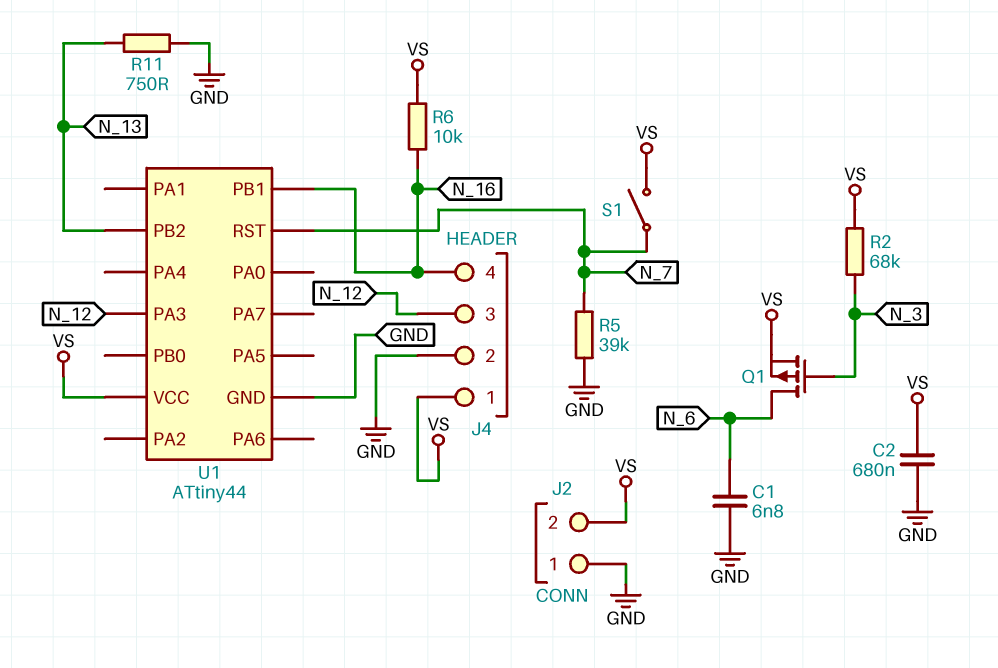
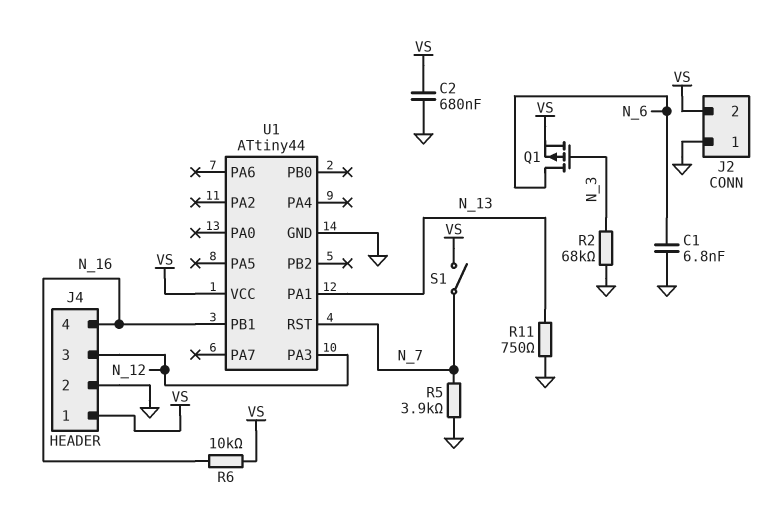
R2: 68k (N_3, VS) -> 68k (GND, N_3)
R5: 39k (GND, N_7) -> 3.9k (GND, N_7)
U1 pin PA1: none -> N_13
U1 pin PB2: N_13 -> none

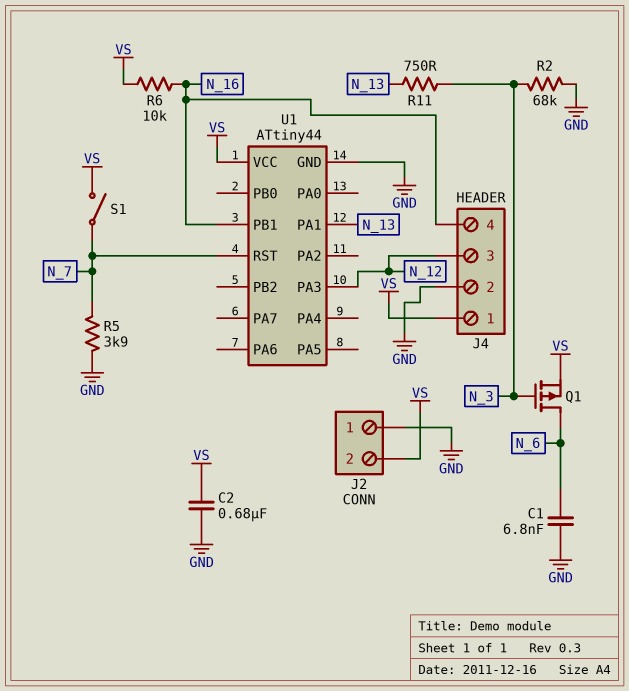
R11: 750 (GND, N_13) -> 750 (N_3, N_13)

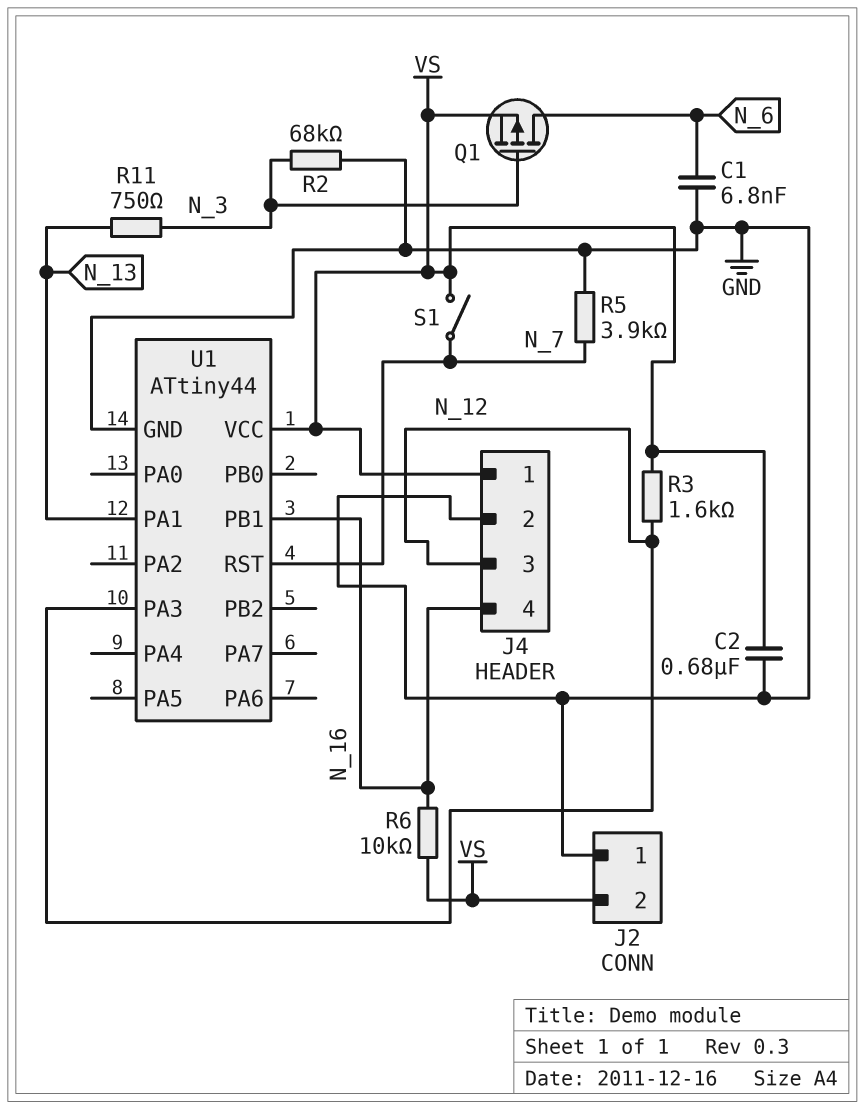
R3: none -> 1.6k (N_12, VS)

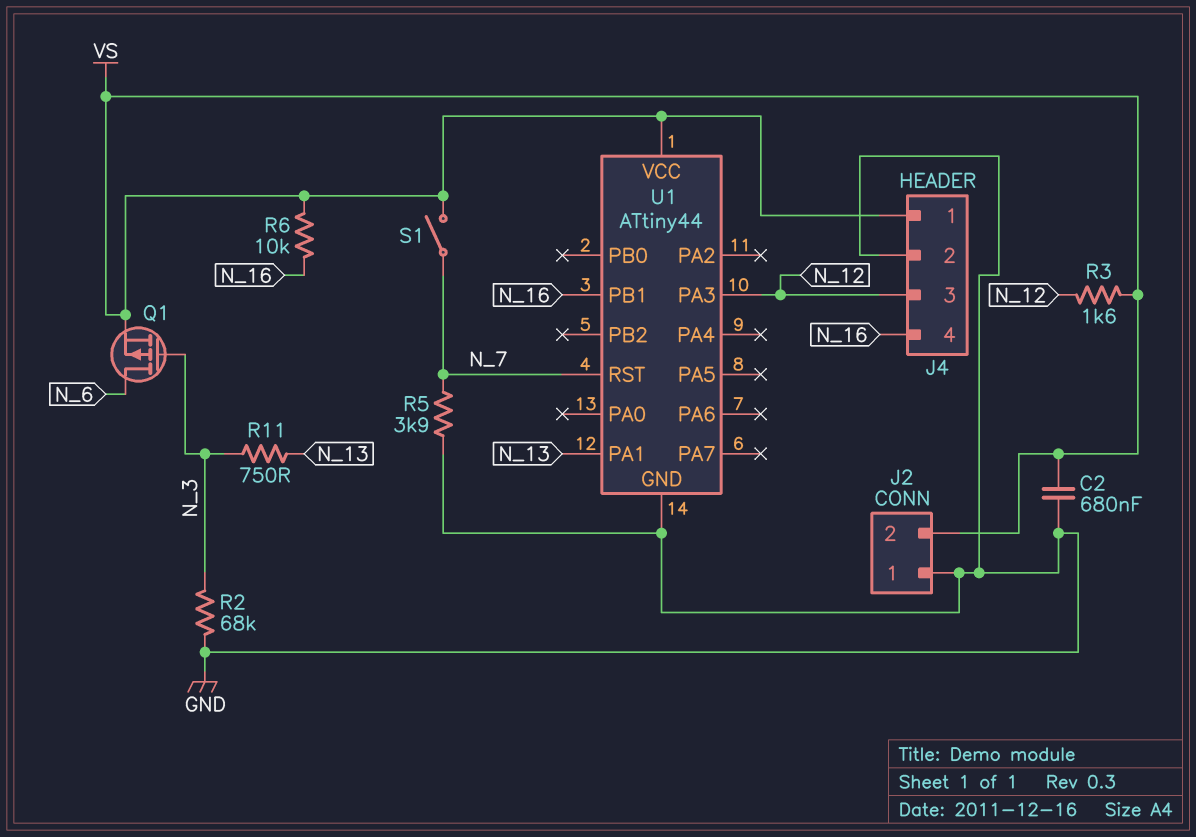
C1: 6.8nF (GND, N_6) -> none

